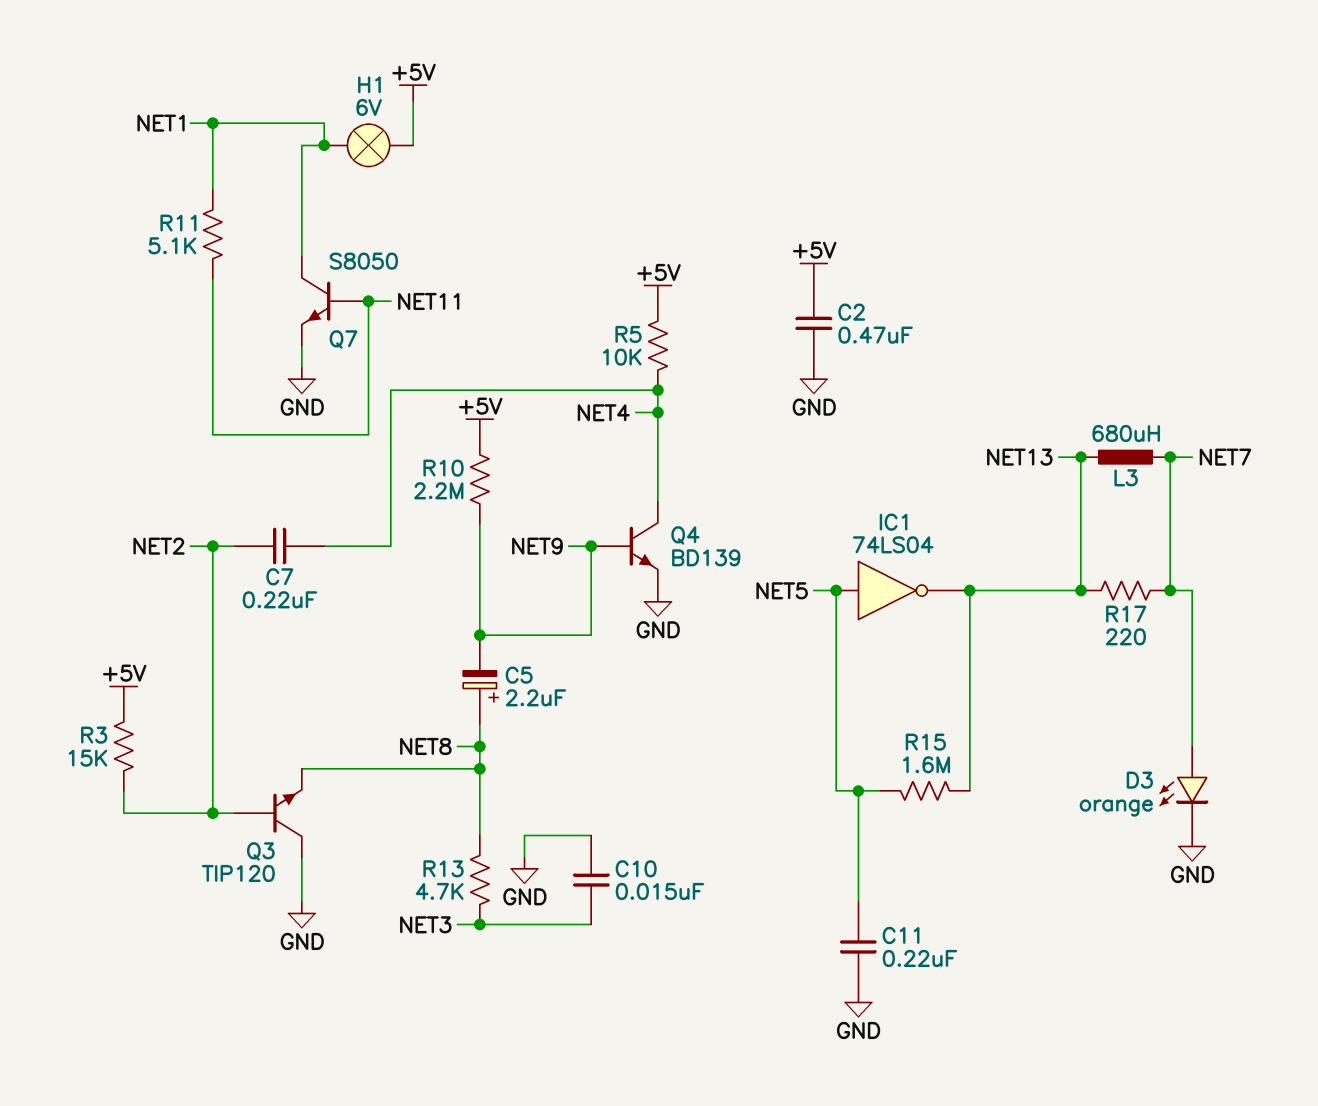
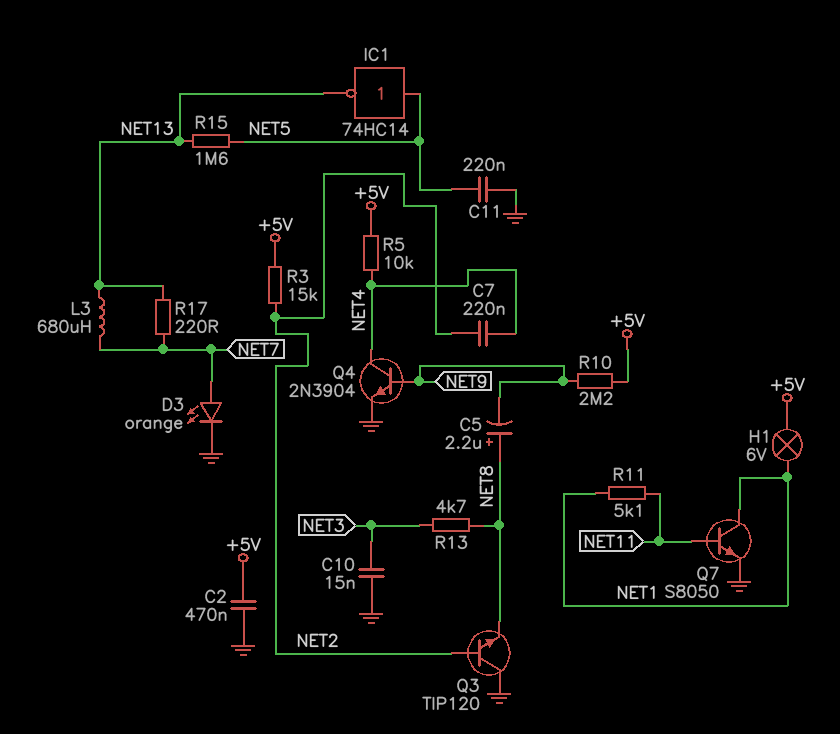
IC1: NOT 74LS04 (in NET5, out NET13) -> NOT 74HC14 (in NET5, out NET13)
Q4: NPN BD139 (B NET9, C NET4, E GND) -> NPN 2N3904 (B NET9, C NET4, E GND)

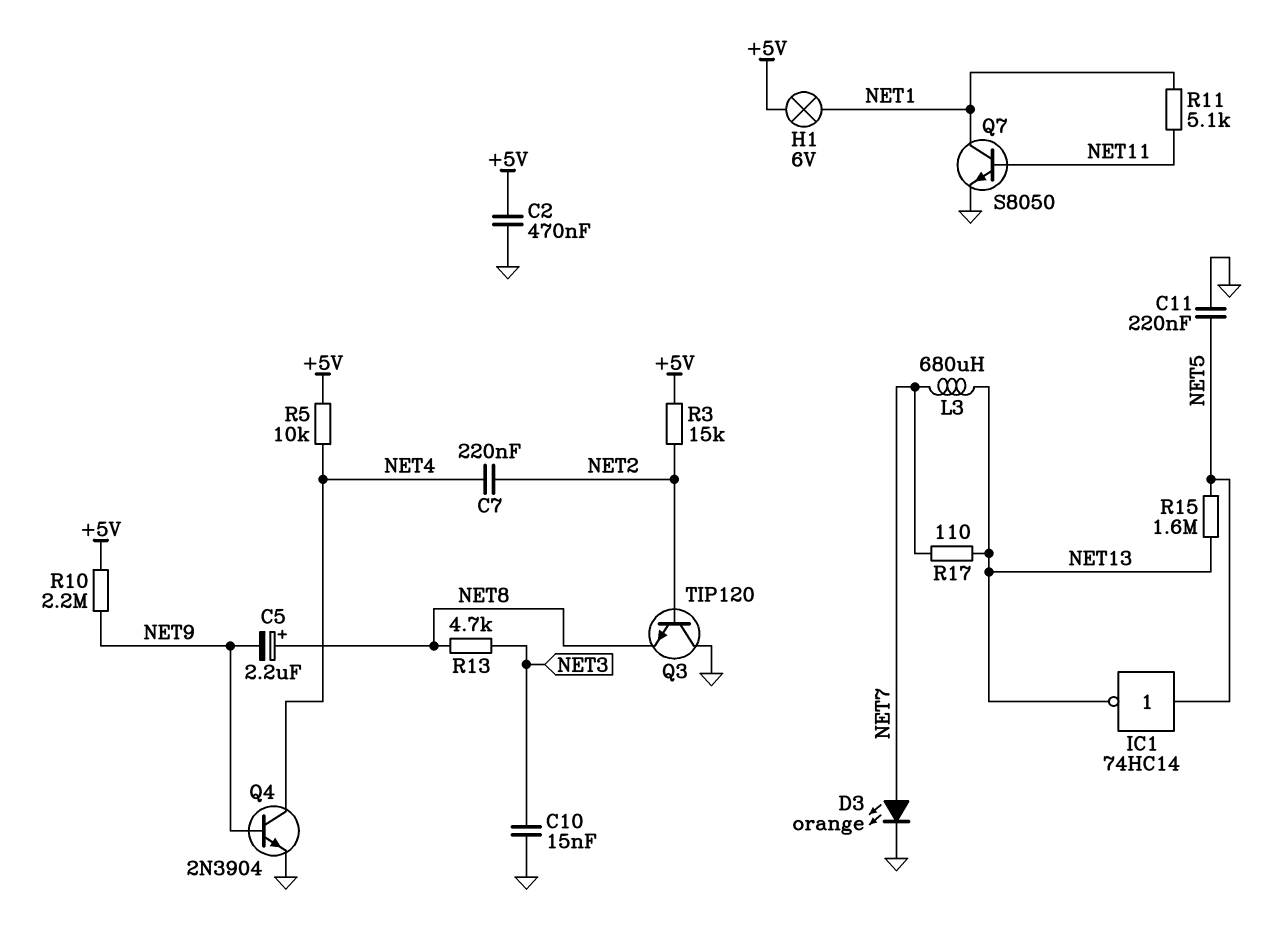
R17: 220 (NET7, NET13) -> 110 (NET7, NET13)

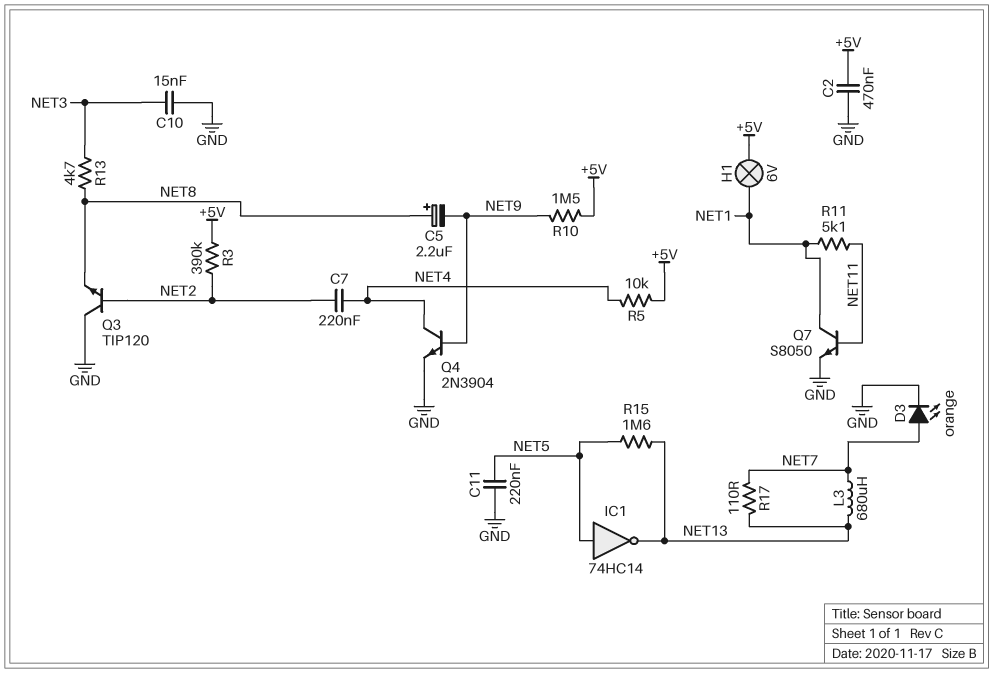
R3: 15k (+5V, NET2) -> 390k (+5V, NET2)
R10: 2.2M (+5V, NET9) -> 1.5M (+5V, NET9)

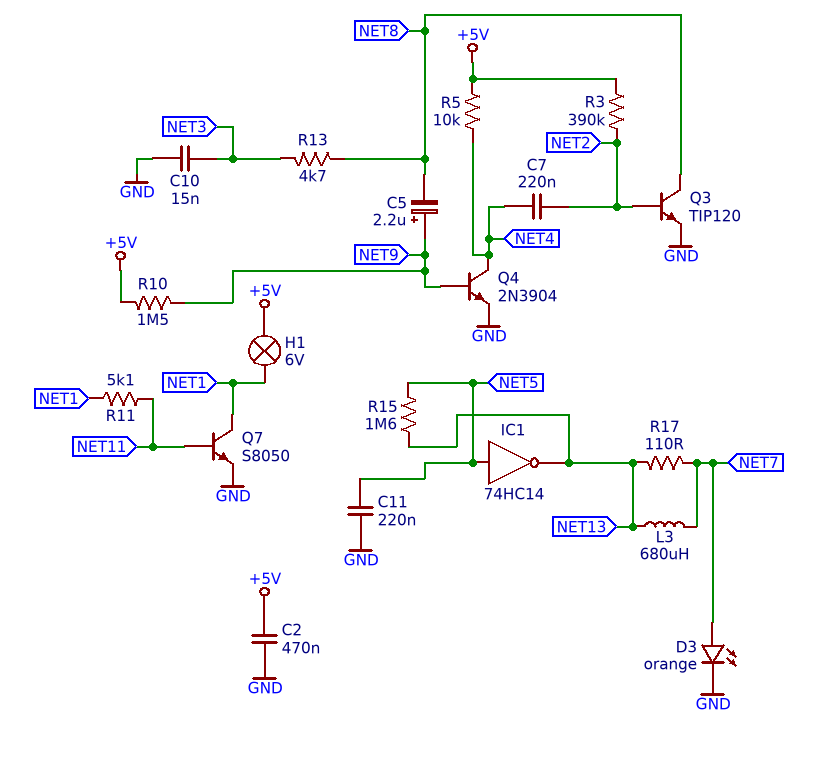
C5: 2.2uF (plus NET8, minus NET9) -> 2.2uF (plus NET9, minus NET8)
Q3: NPN TIP120 (B NET2, C GND, E NET8) -> NPN TIP120 (B NET2, C NET8, E GND)

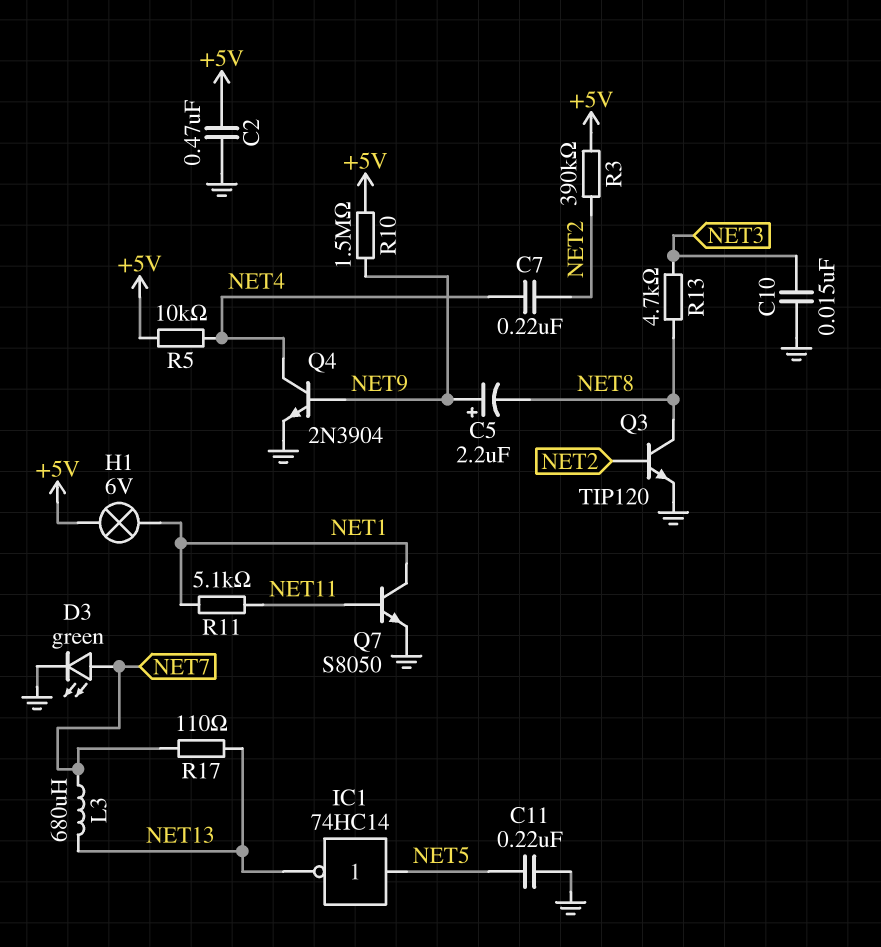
D3: LED orange (A NET7, K GND) -> LED green (A NET7, K GND)
R15: 1.6M (NET5, NET13) -> none

